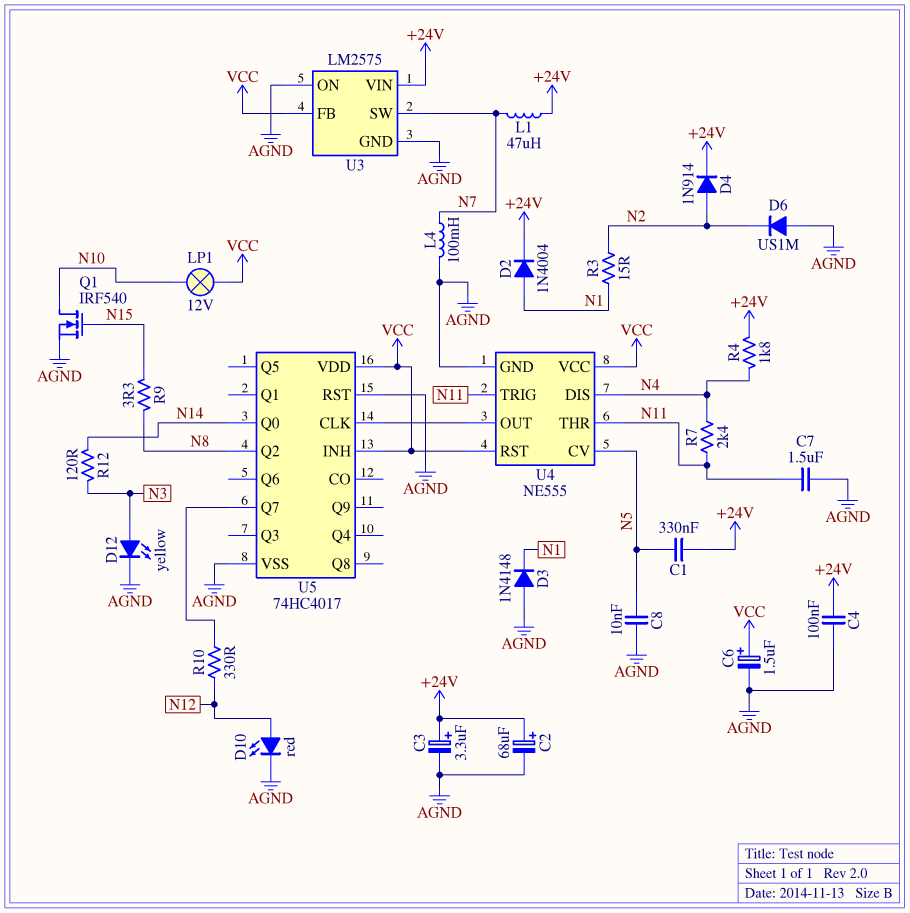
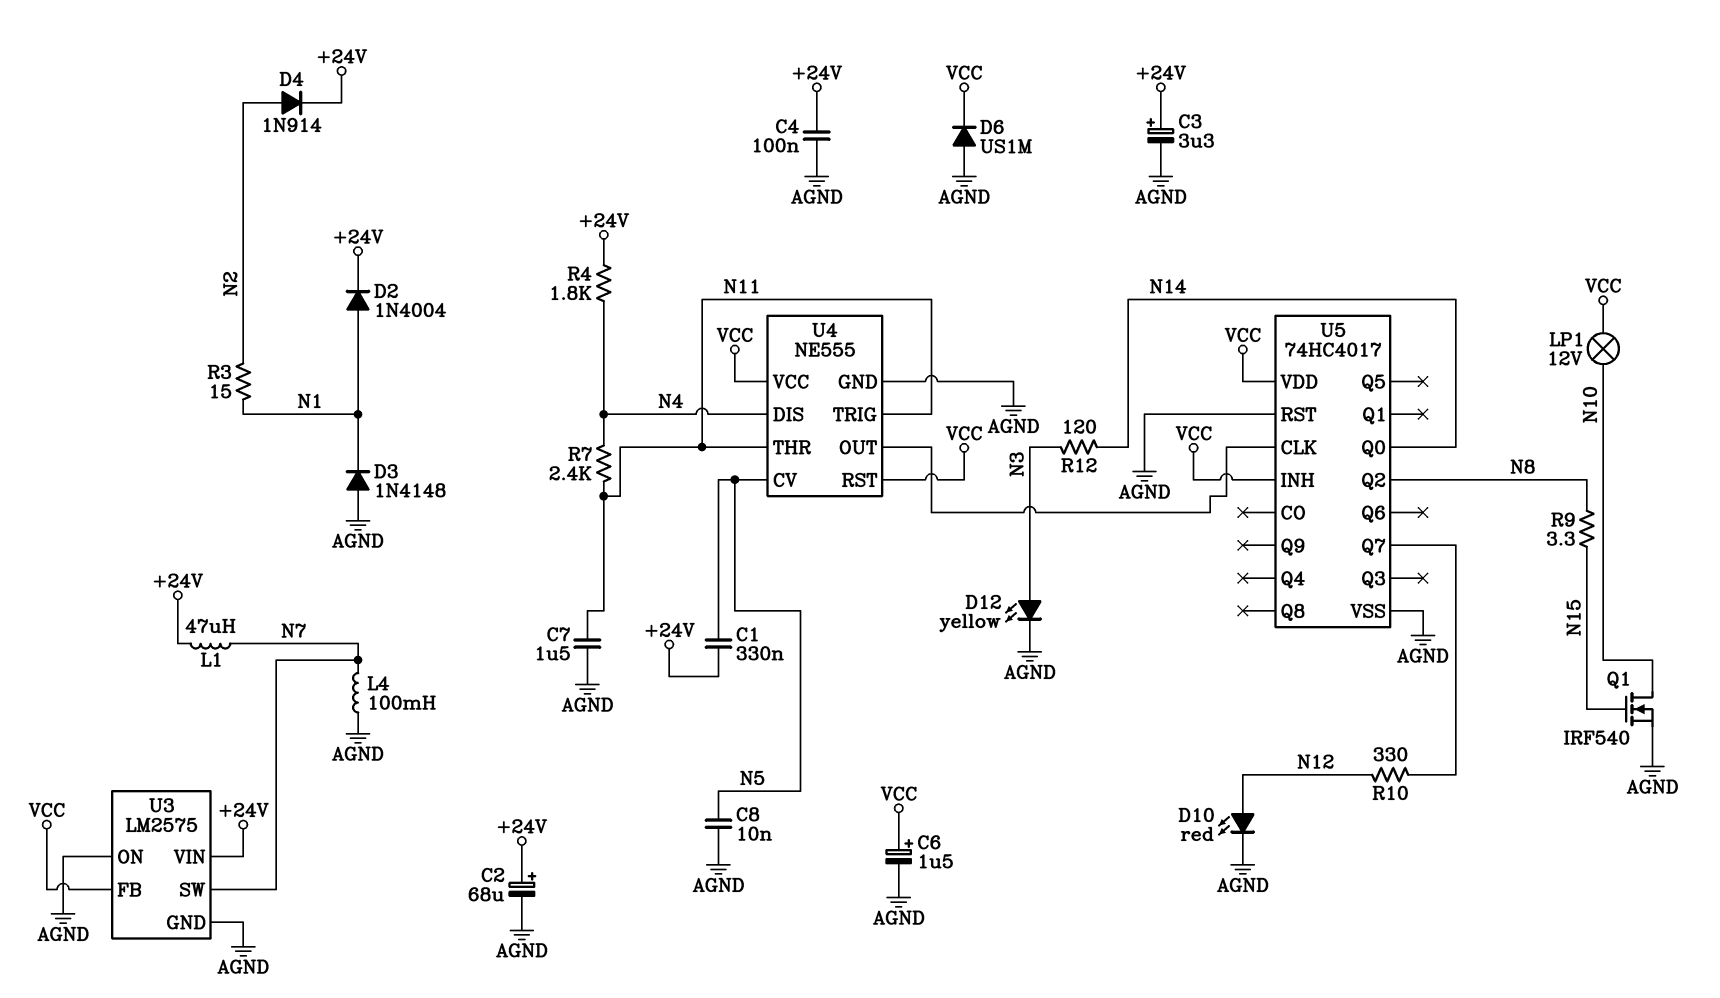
D6: diode US1M (A AGND, K N2) -> diode US1M (A AGND, K VCC)

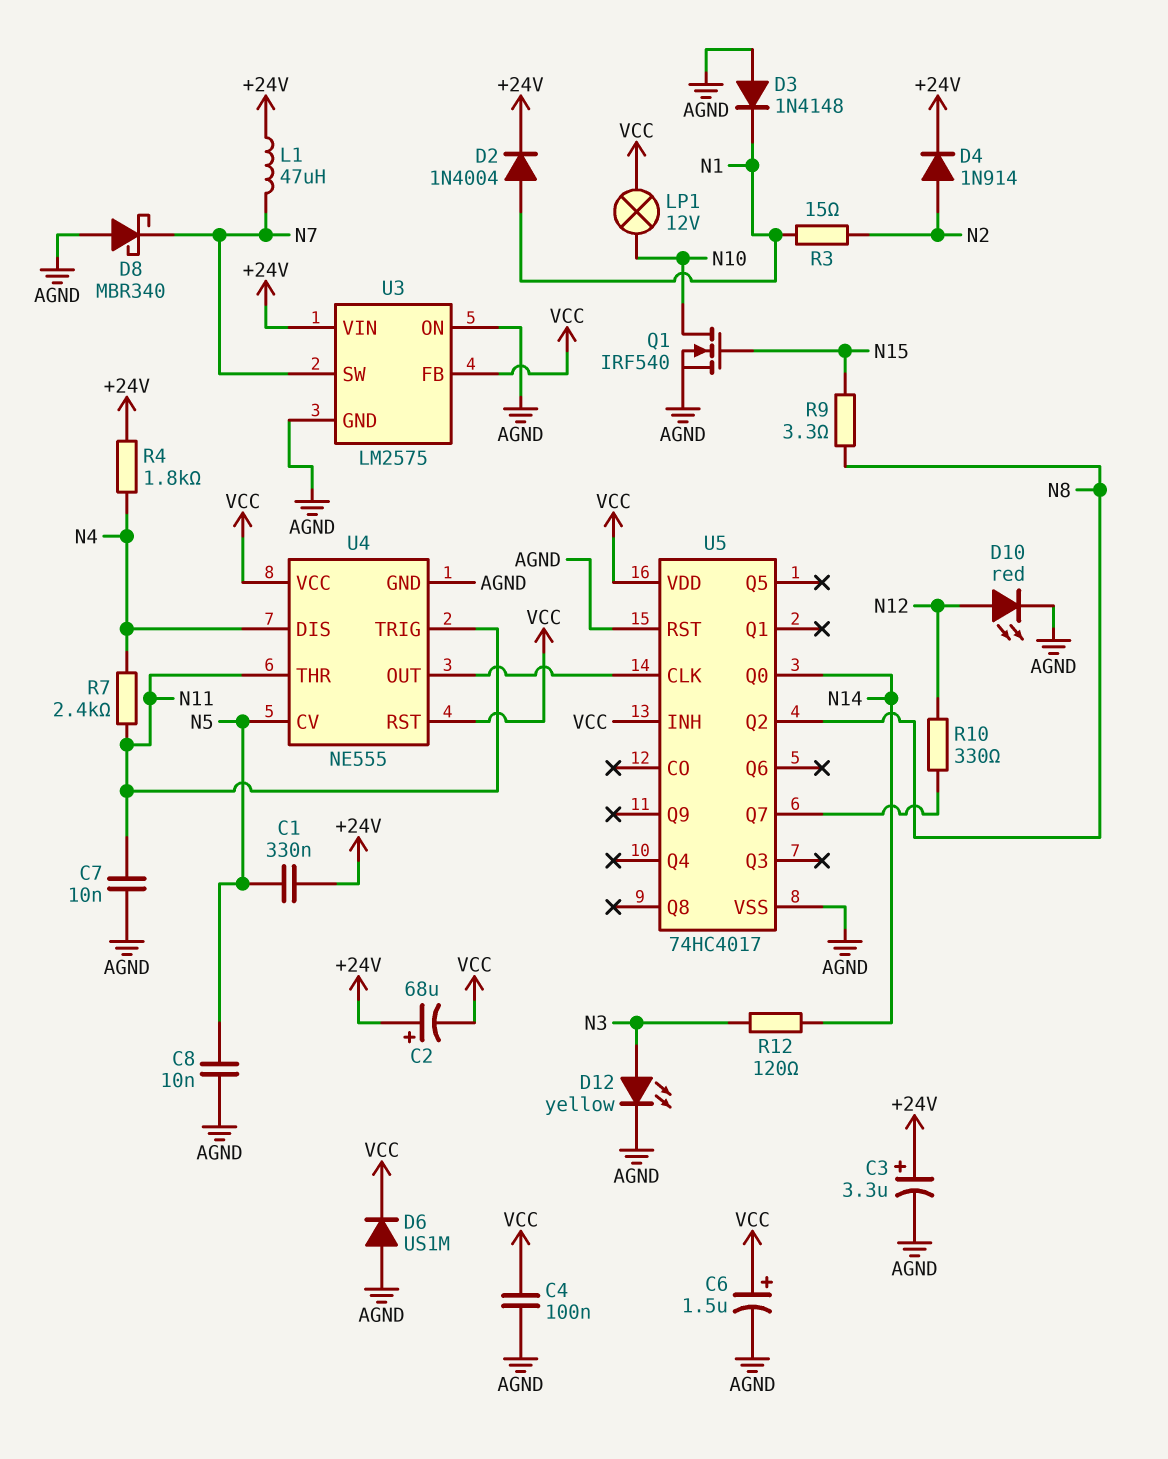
C2: 68uF (plus +24V, minus AGND) -> 68uF (plus +24V, minus VCC)
C4: 100nF (+24V, AGND) -> 100nF (AGND, VCC)
C7: 1.5uF (AGND, N11) -> 10nF (AGND, N11)
D8: none -> schottky MBR340 (A AGND, K N7)
L4: 100mH (AGND, N7) -> none

